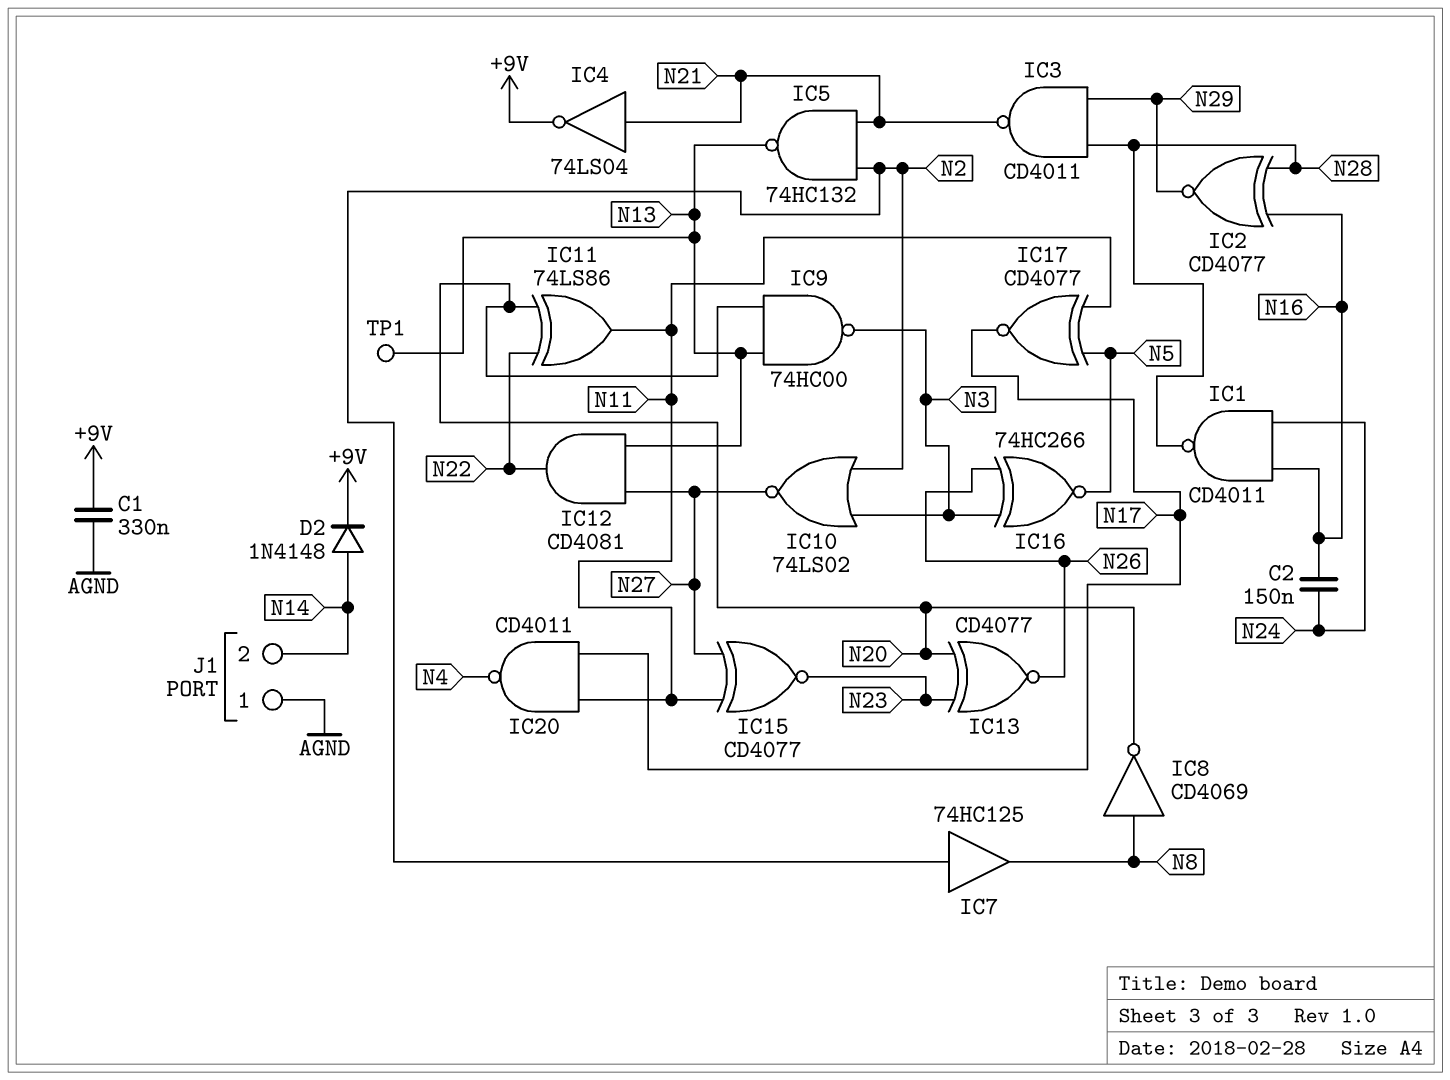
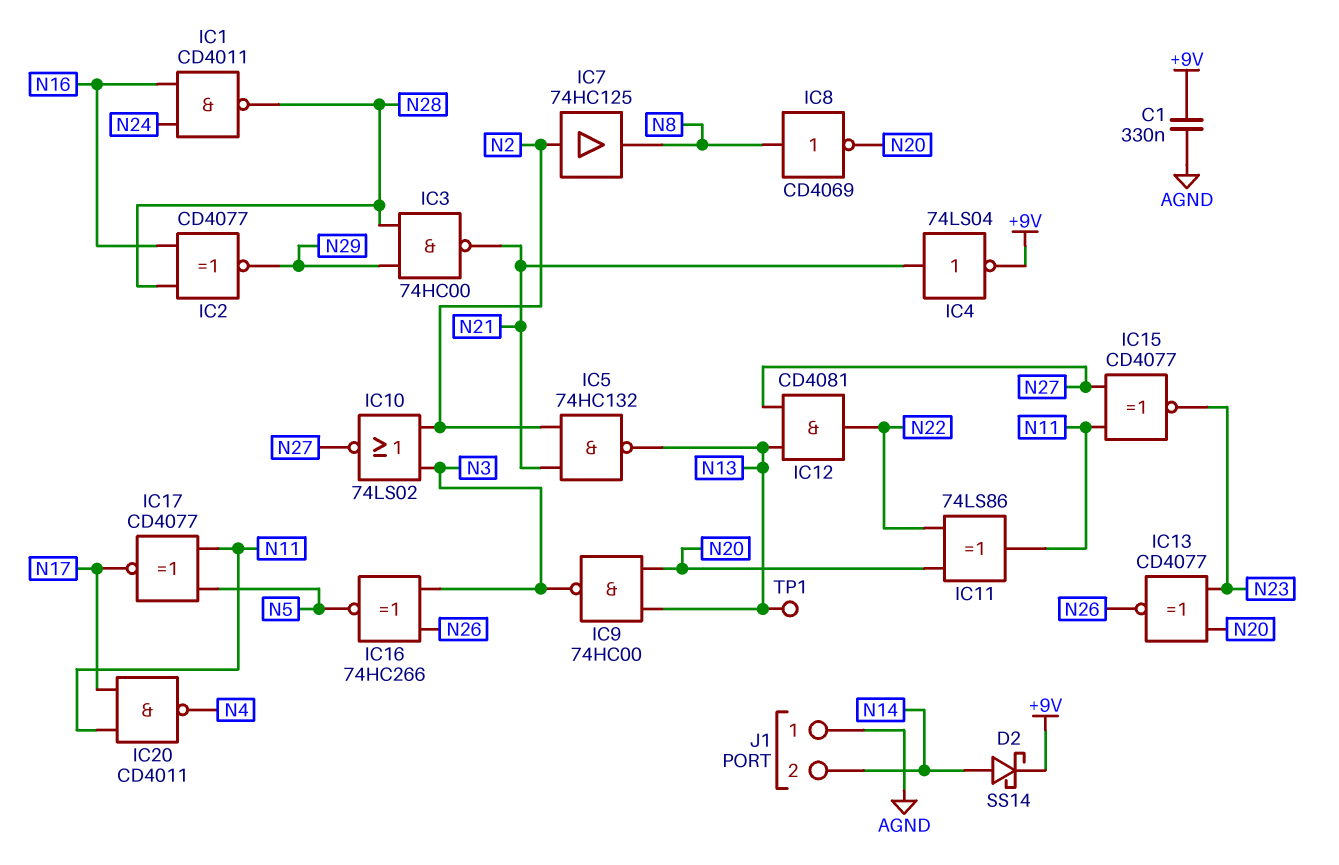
C2: 150nF (N16, N24) -> none
D2: diode 1N4148 (A N14, K +9V) -> schottky SS14 (A N14, K +9V)
IC3: NAND CD4011 (in N28, in N29, out N21) -> NAND 74HC00 (in N28, in N29, out N21)

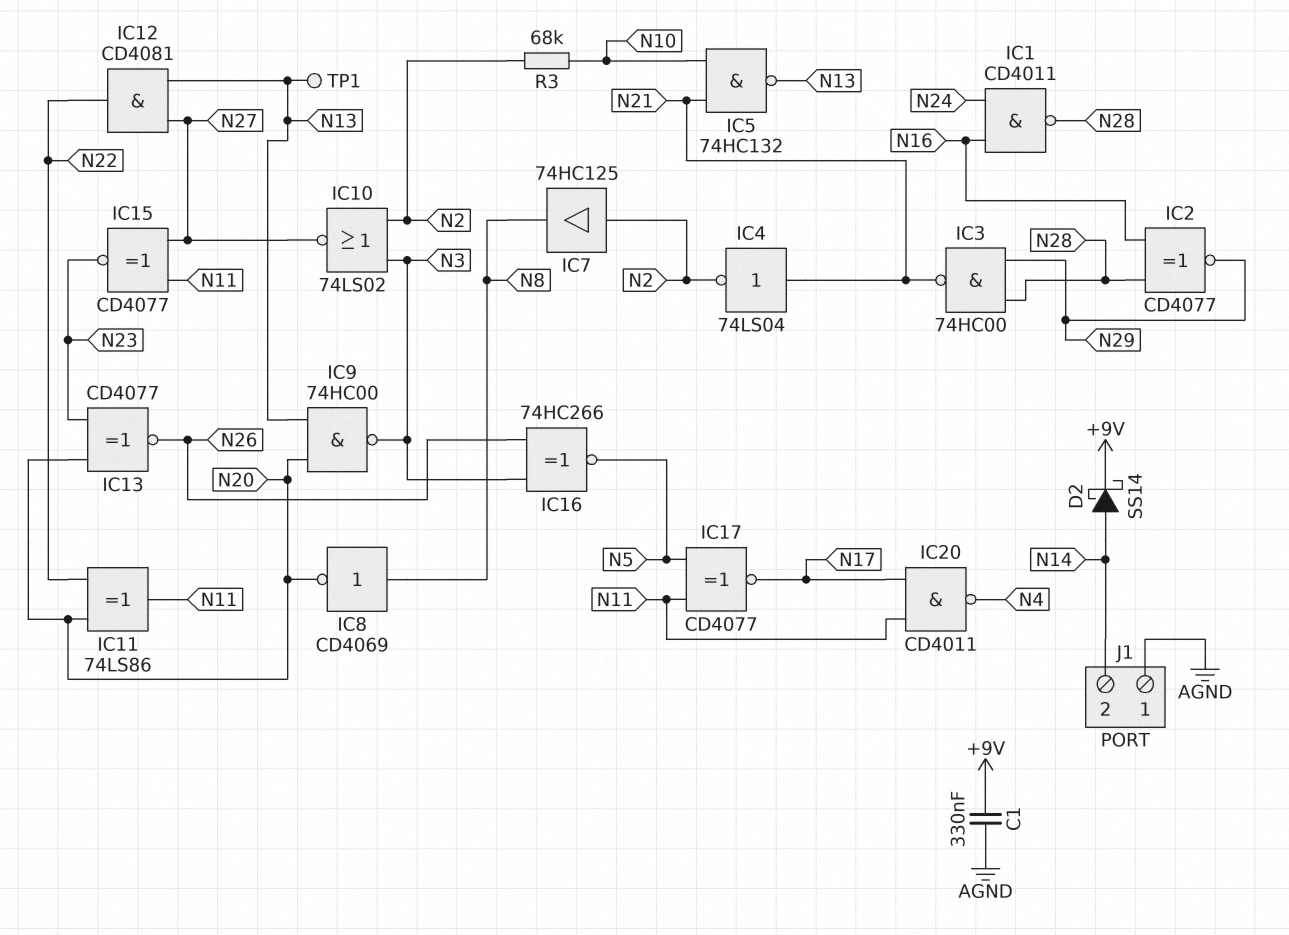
IC4: NOT 74LS04 (in N21, out +9V) -> NOT 74LS04 (in N21, out N2)
IC5: NAND 74HC132 (in N2, in N21, out N13) -> NAND 74HC132 (in N10, in N21, out N13)
R3: none -> 68k (N2, N10)

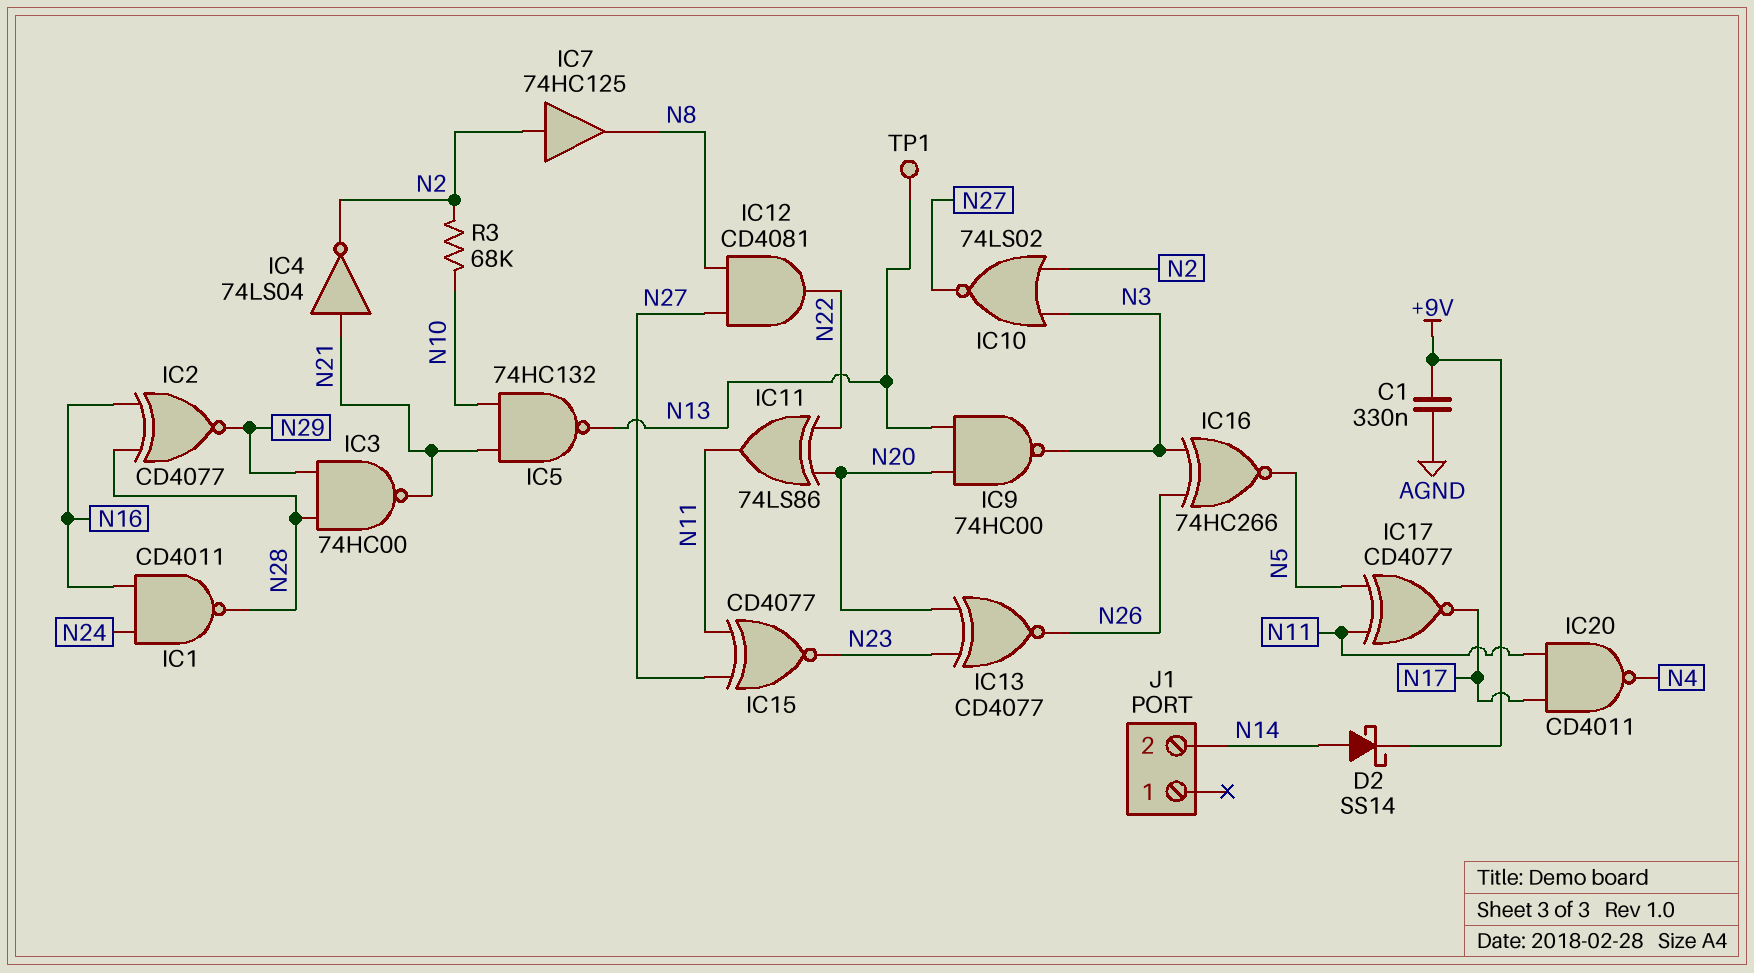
IC8: NOT CD4069 (in N8, out N20) -> none
IC12: AND CD4081 (in N13, in N27, out N22) -> AND CD4081 (in N8, in N27, out N22)
J1 pin 1: AGND -> none

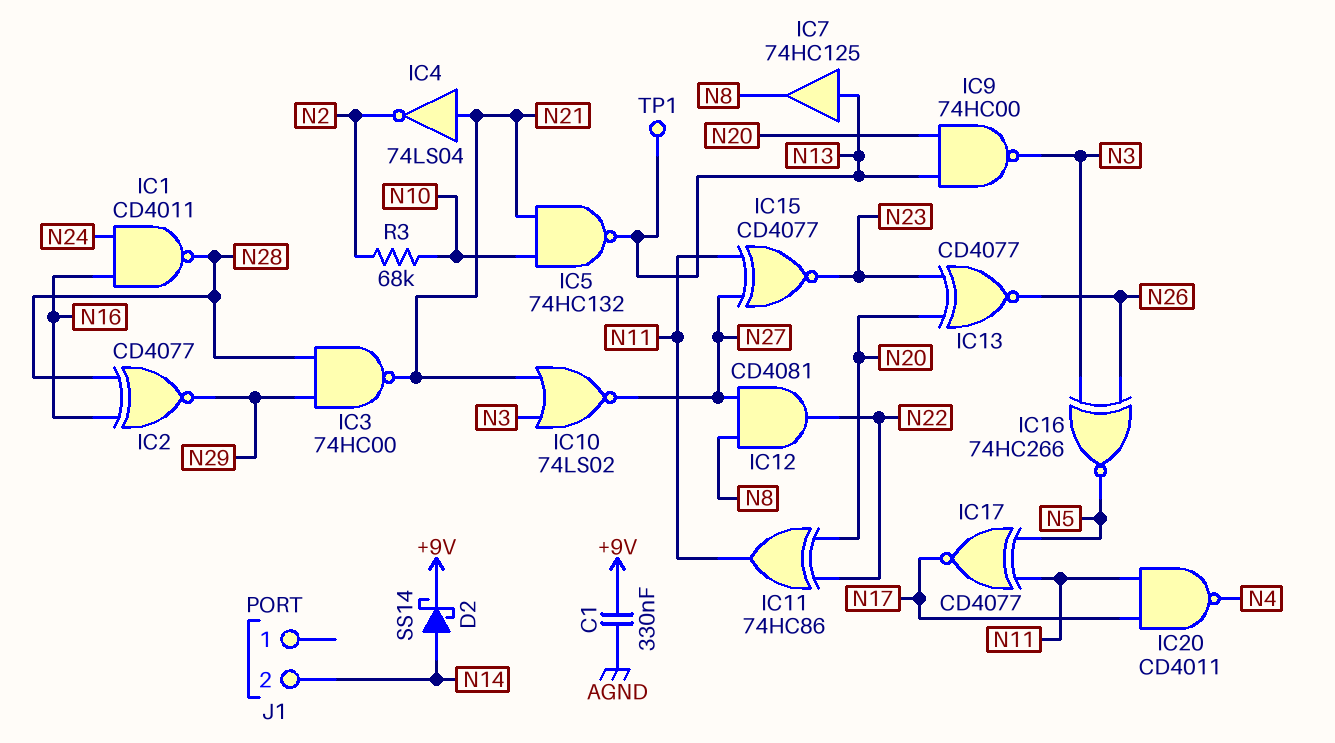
IC7: buffer 74HC125 (in N2, out N8) -> buffer 74HC125 (in N13, out N8)
IC10: NOR 74LS02 (in N2, in N3, out N27) -> NOR 74LS02 (in N3, in N21, out N27)
IC11: XOR 74LS86 (in N20, in N22, out N11) -> XOR 74HC86 (in N20, in N22, out N11)

